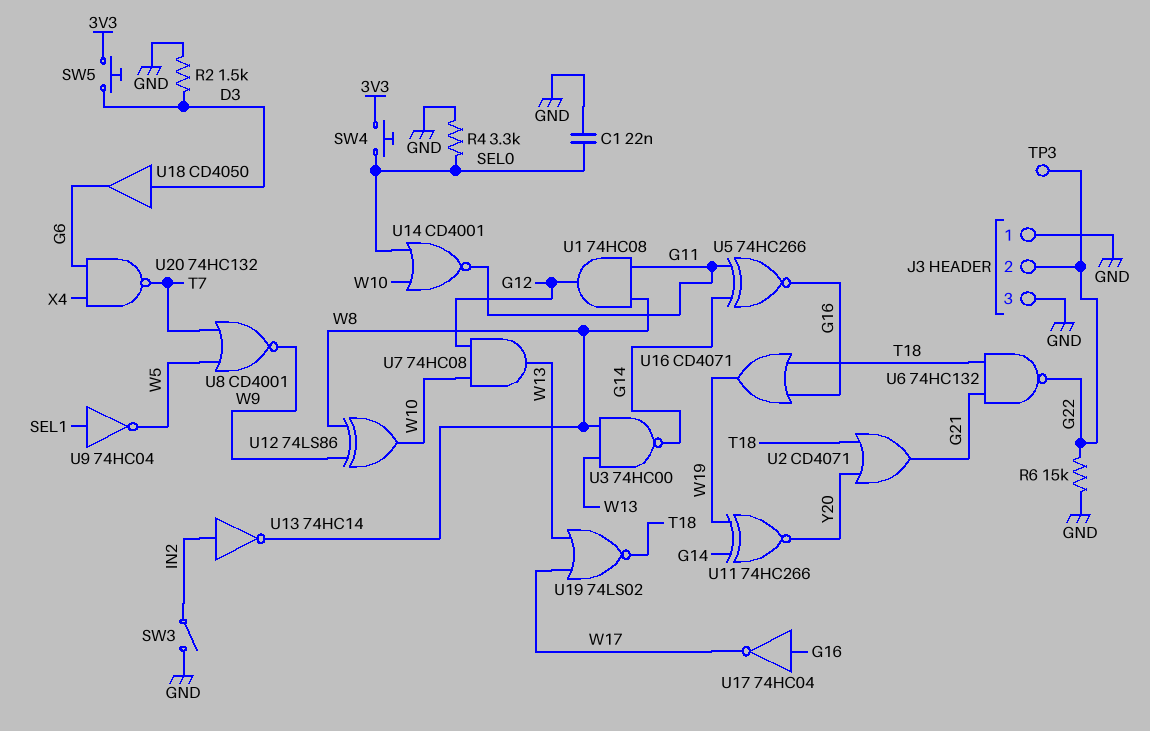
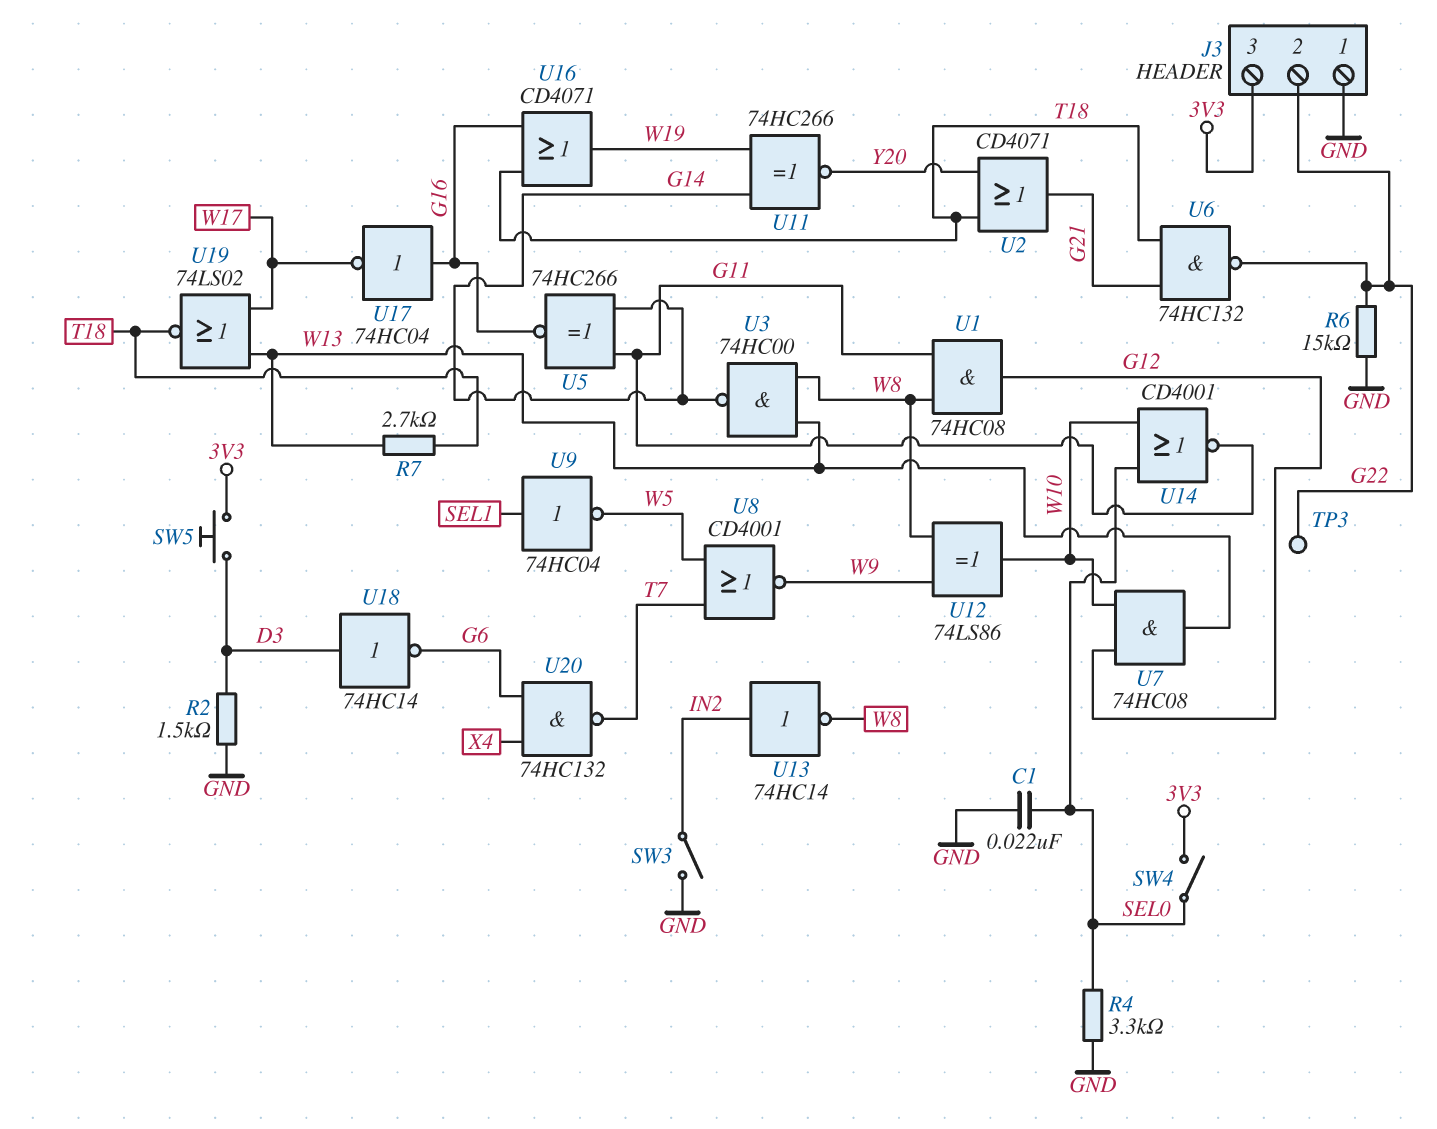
J3 pin 3: GND -> 3V3
R7: none -> 2.7k (T18, W13)
SW4: button (3V3, SEL0) -> switch (3V3, SEL0)
U18: buffer CD4050 (in D3, out G6) -> NOT 74HC14 (in D3, out G6)

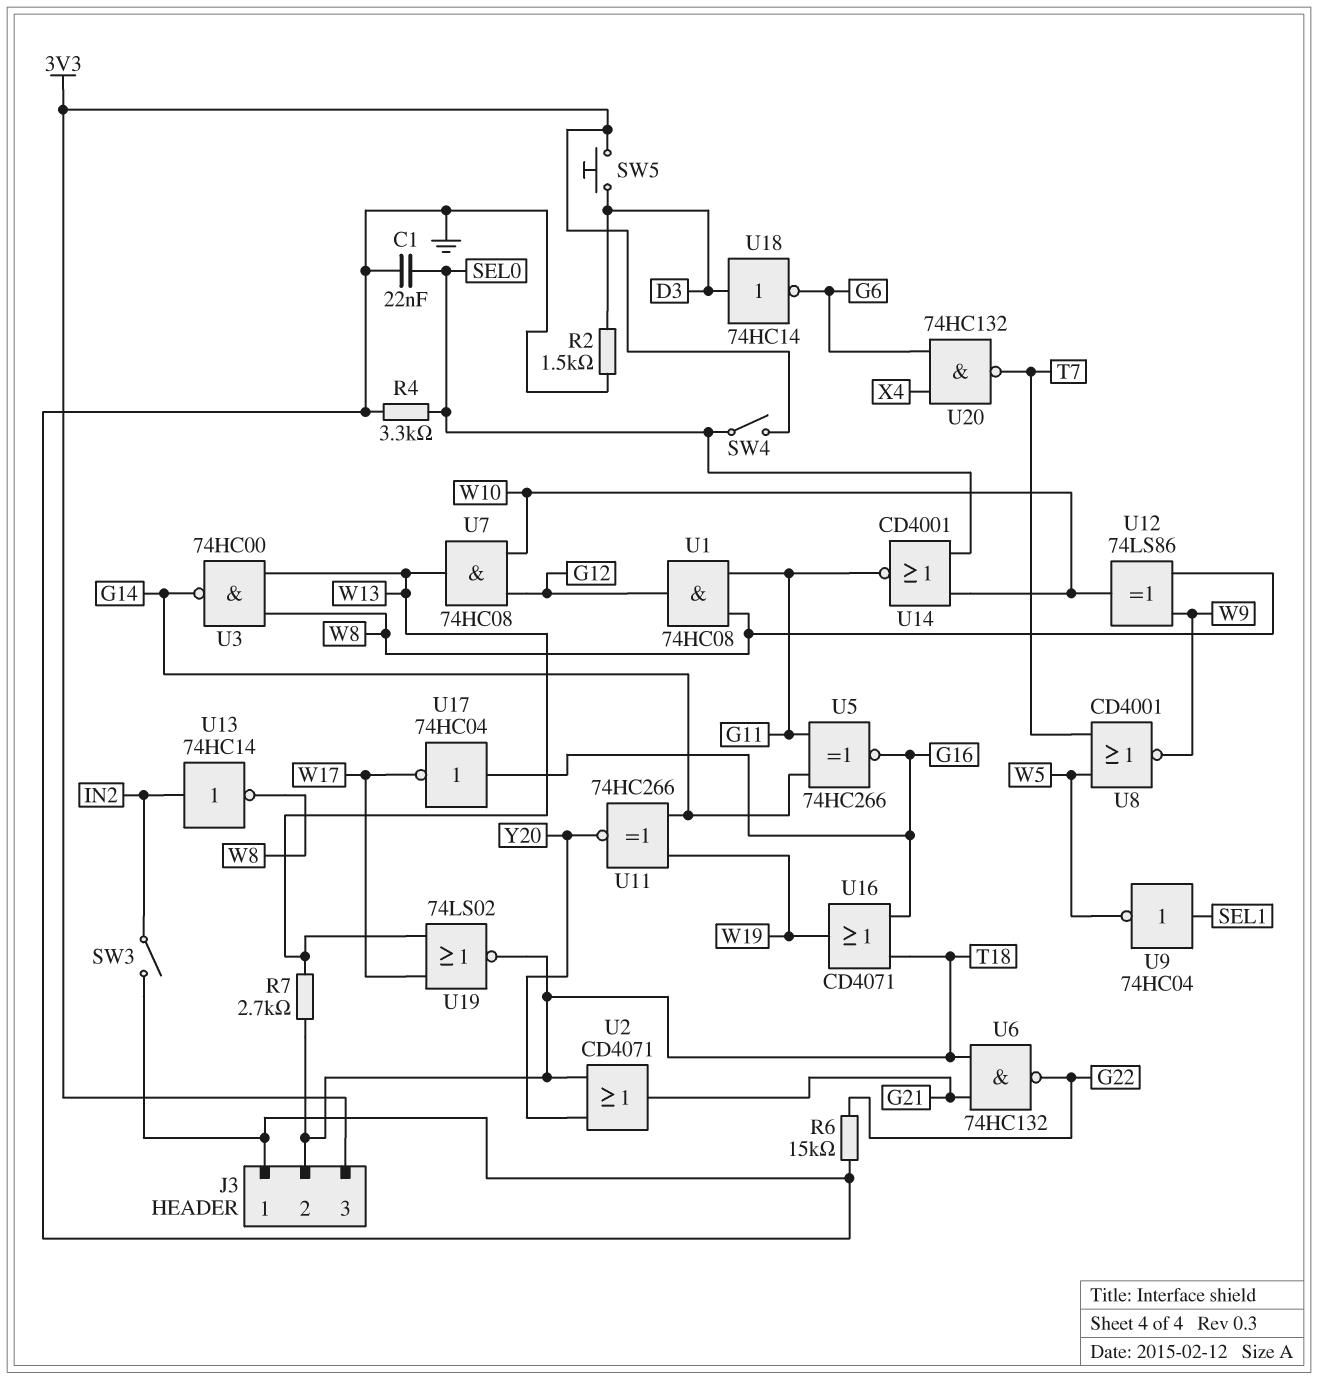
J3 pin 2: G22 -> T18
TP3: test point (G22) -> none

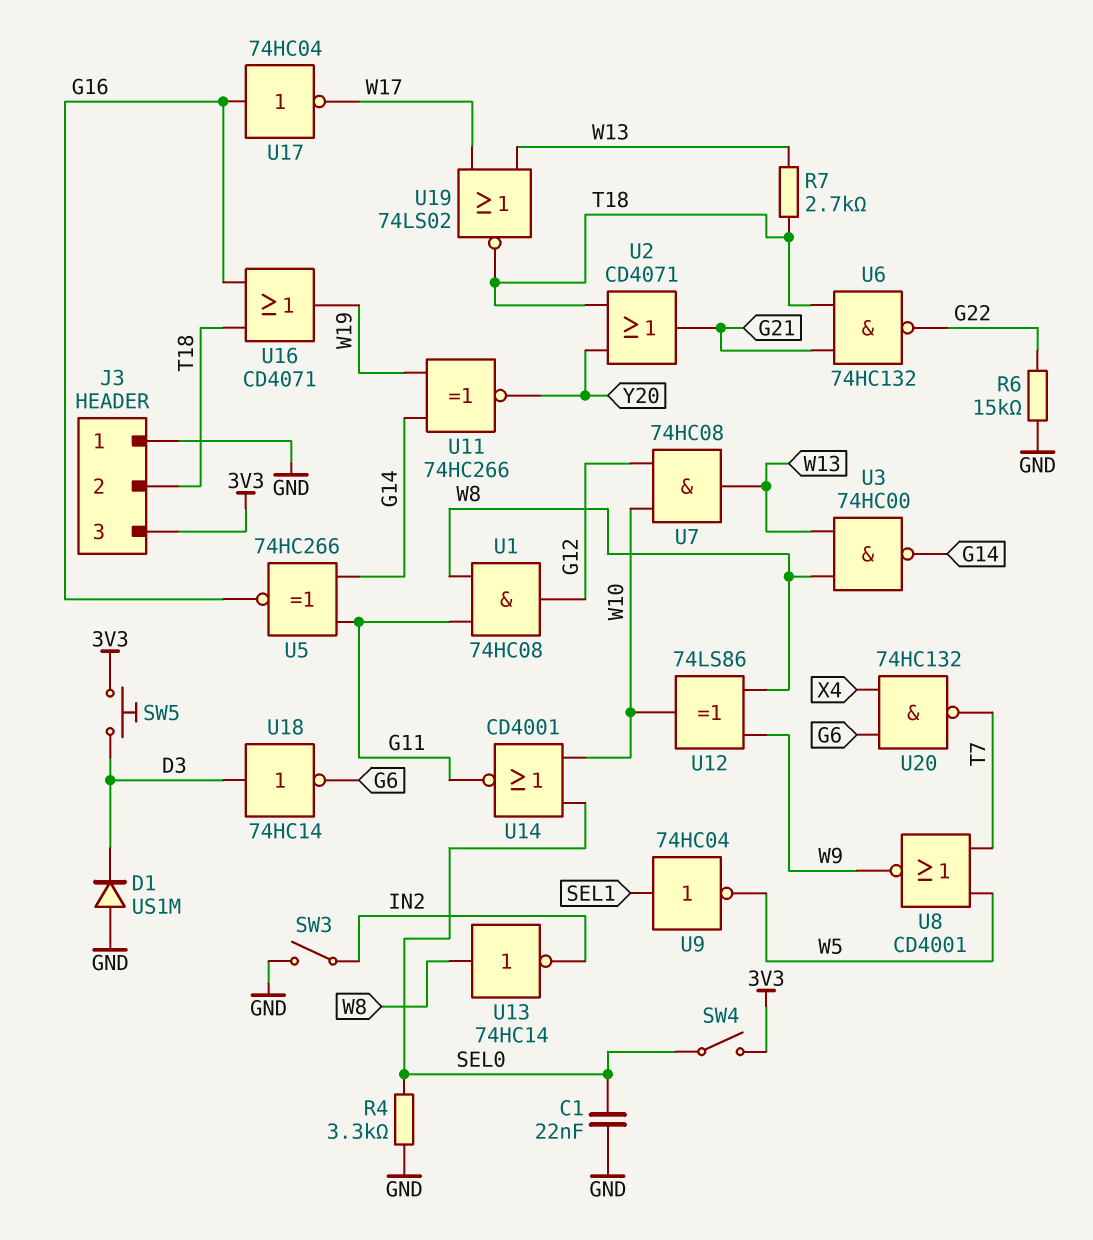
D1: none -> diode US1M (A GND, K D3)
R2: 1.5k (D3, GND) -> none
U13: NOT 74HC14 (in IN2, out W8) -> NOT 74HC14 (in W8, out IN2)

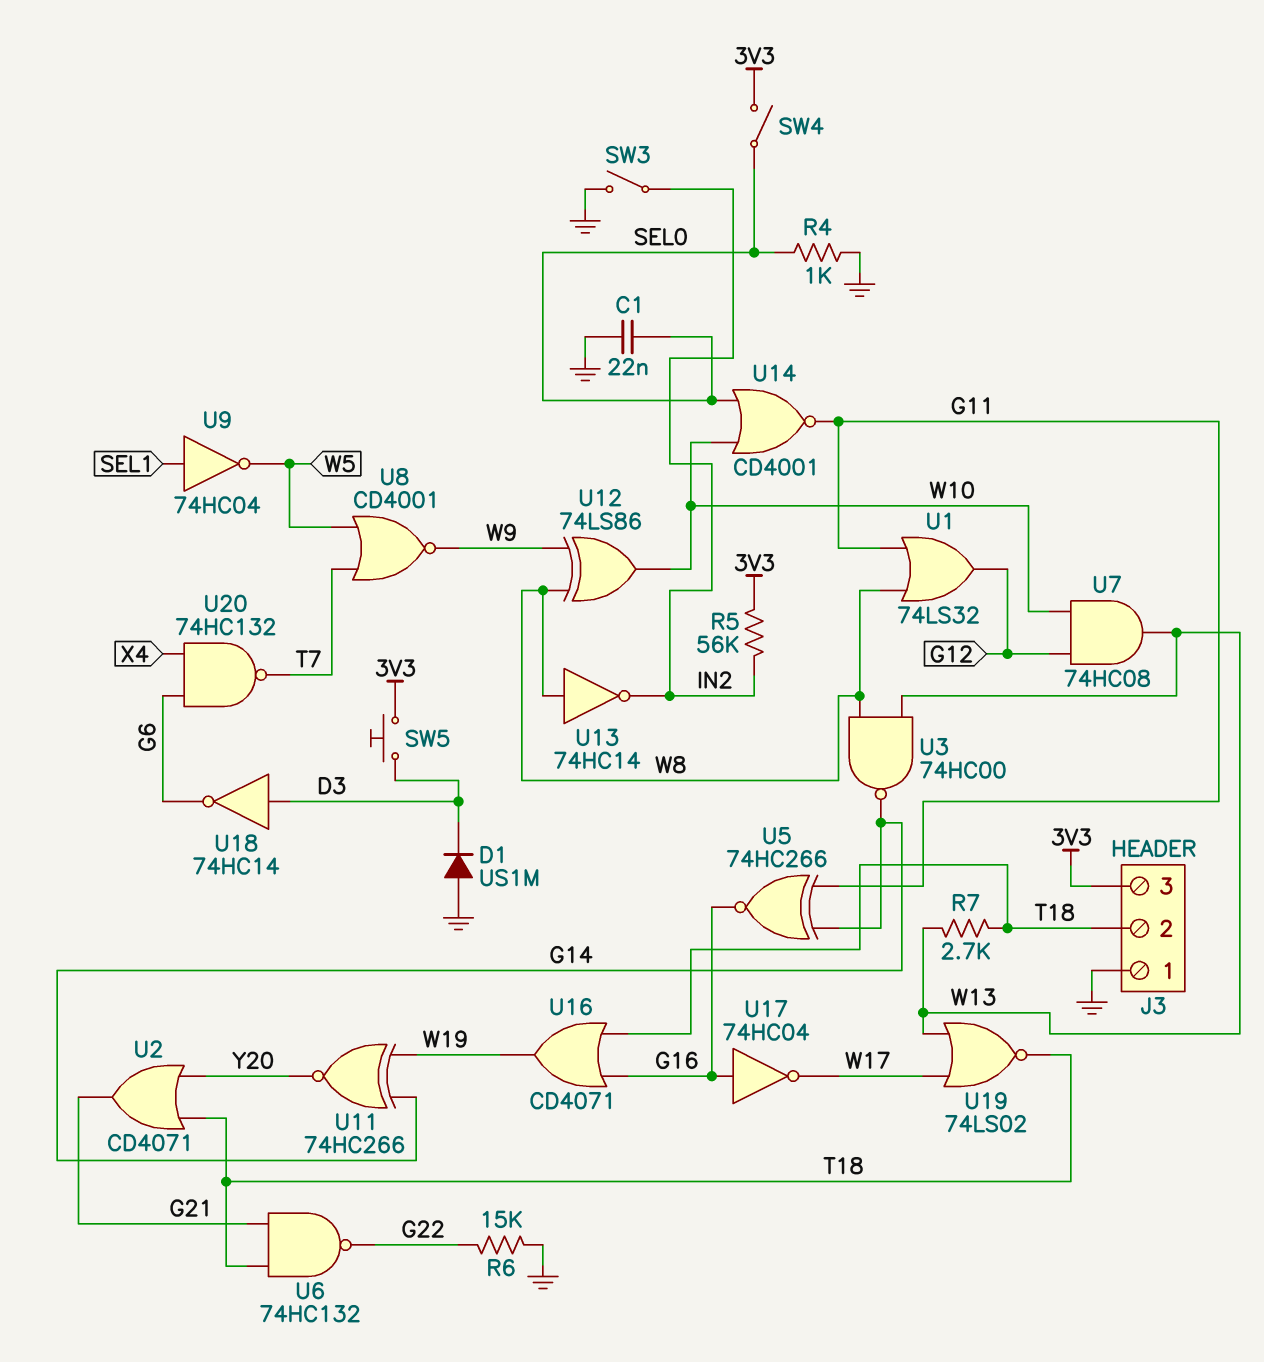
R4: 3.3k (GND, SEL0) -> 1k (GND, SEL0)
R5: none -> 56k (3V3, IN2)
U1: AND 74HC08 (in G11, in W8, out G12) -> OR 74LS32 (in G11, in W8, out G12)

